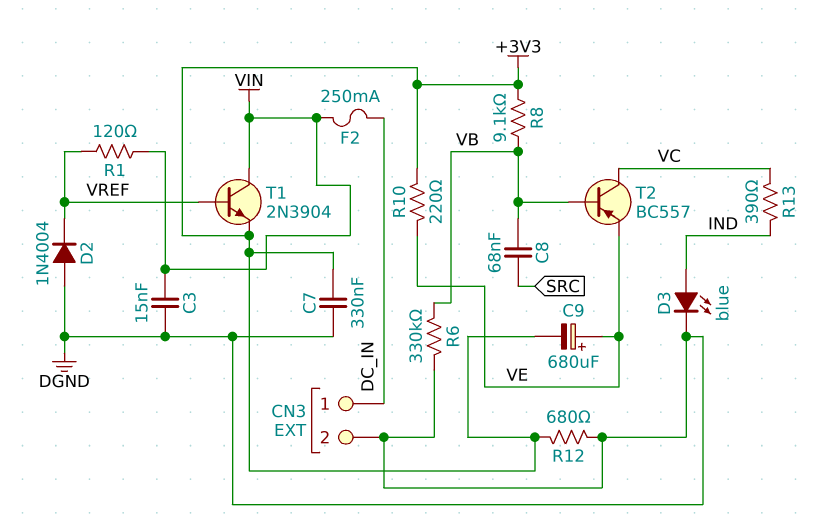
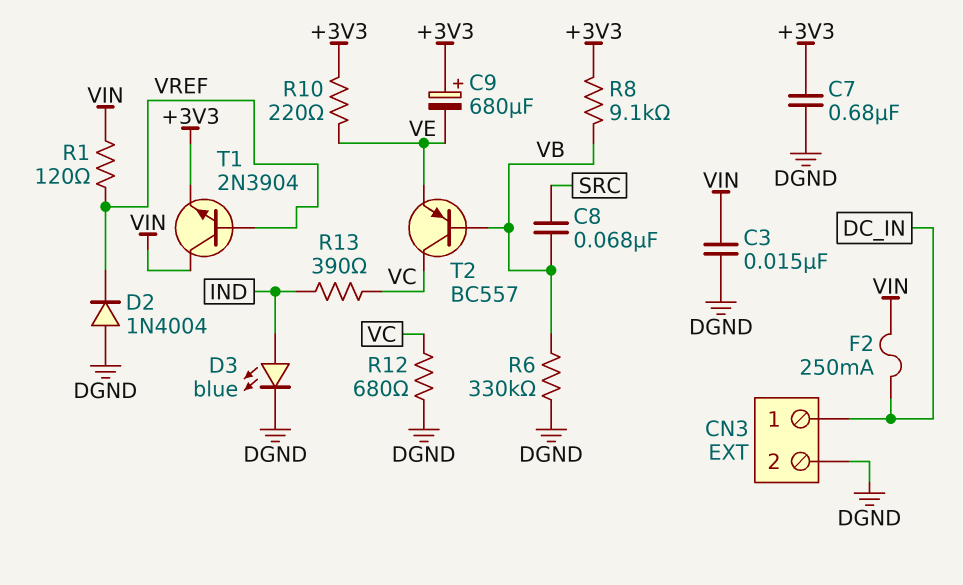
C7: 330nF (+3V3, DGND) -> 680nF (+3V3, DGND)
C9: 680uF (plus VE, minus +3V3) -> 680uF (plus +3V3, minus VE)
R12: 680 (+3V3, DGND) -> 680 (DGND, VC)

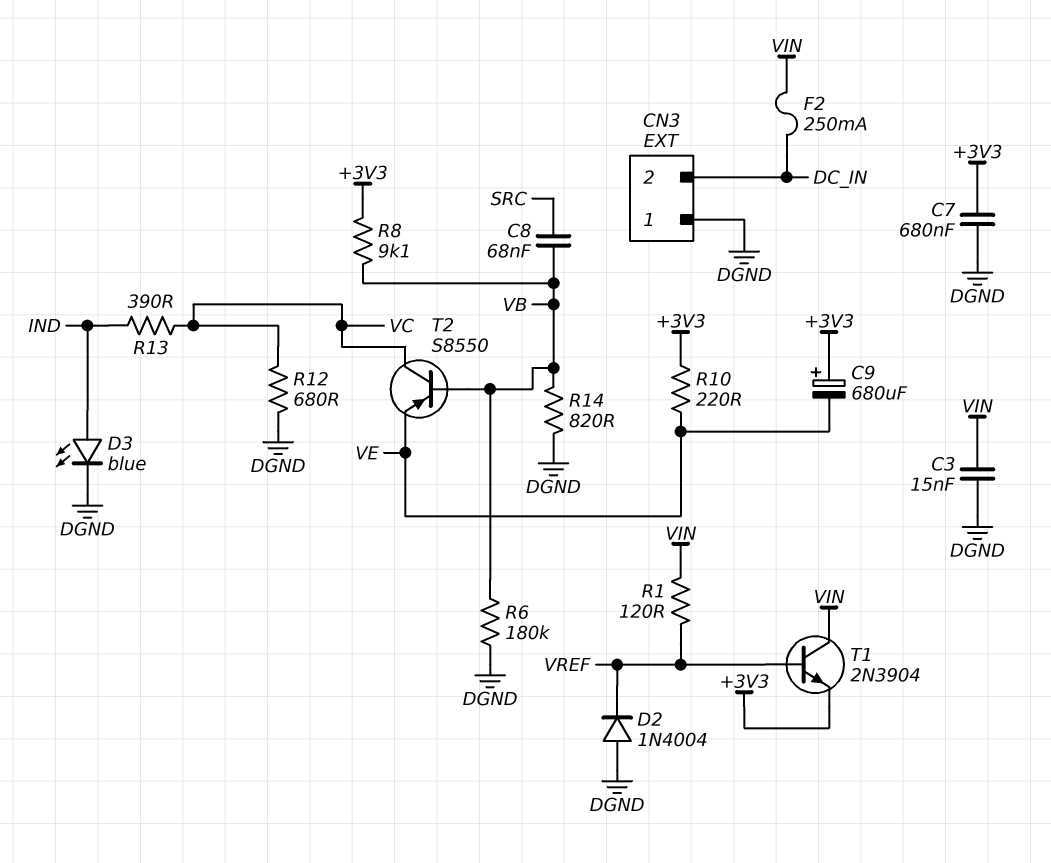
CN3 pin 1: DC_IN -> DGND
CN3 pin 2: DGND -> DC_IN
R6: 330k (DGND, VB) -> 180k (DGND, VB)
R14: none -> 820 (DGND, VB)
T2: PNP BC557 (B VB, C VC, E VE) -> PNP S8550 (B VB, C VC, E VE)

